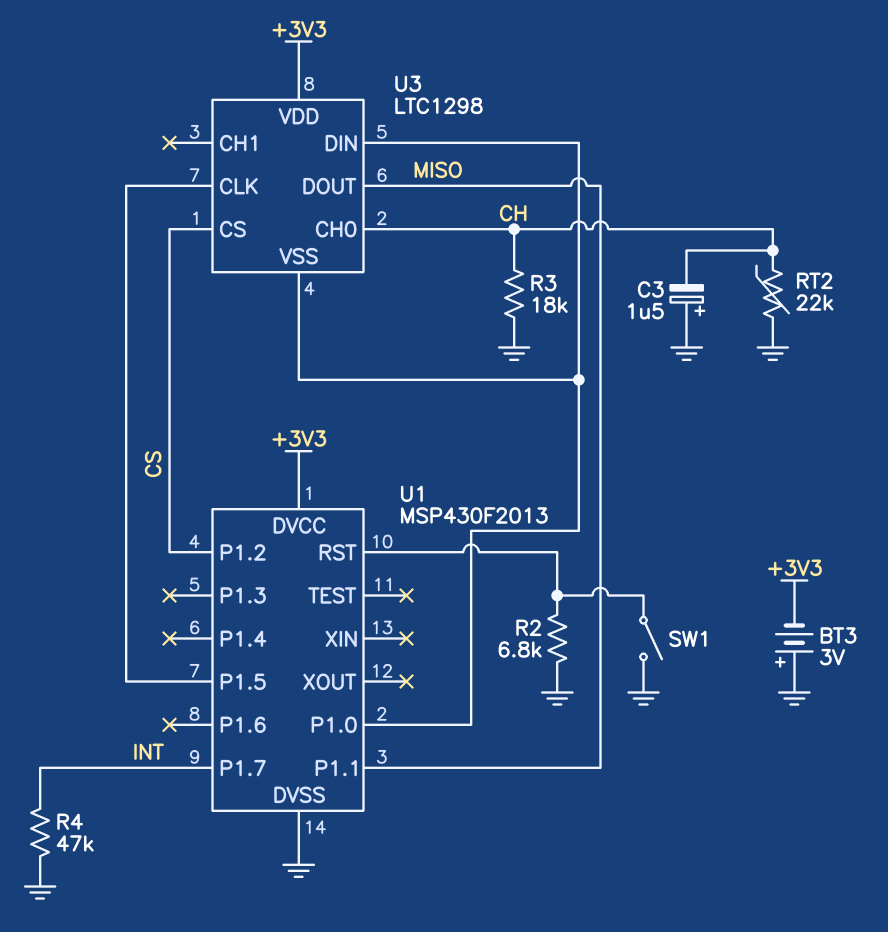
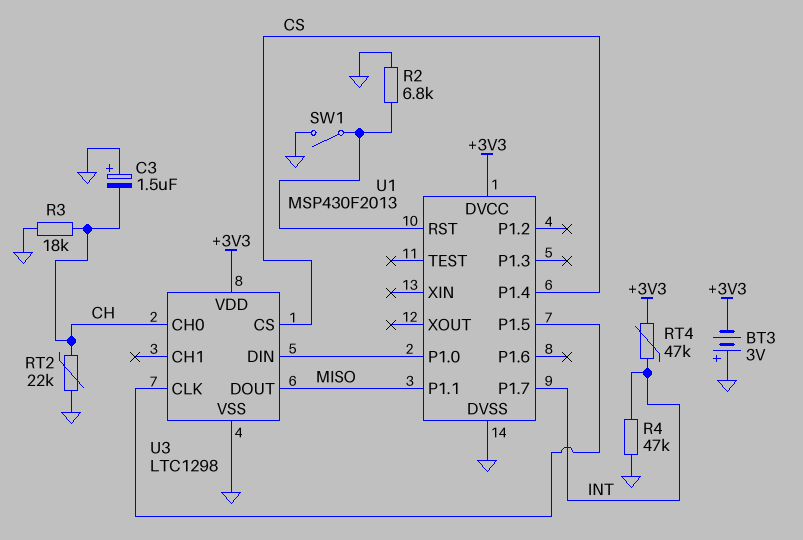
RT4: none -> 47k (+3V3, INT)
U1 pin P1.2: CS -> none
U1 pin P1.4: none -> CS
U3 pin VSS: U1/P1.0 -> GND

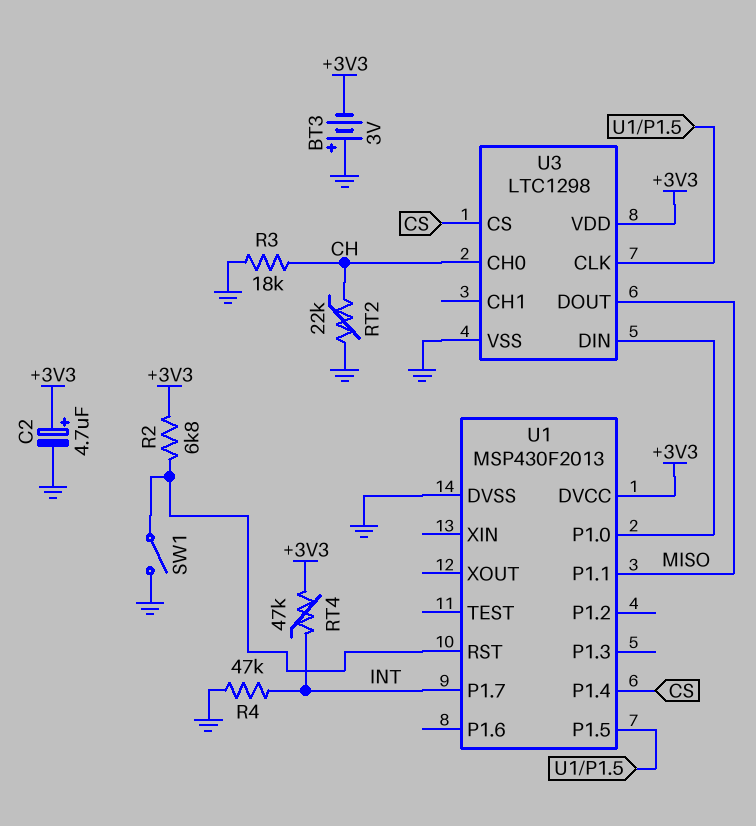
C2: none -> 4.7uF (plus +3V3, minus GND)
C3: 1.5uF (plus GND, minus CH) -> none
R2: 6.8k (GND, U1/RST) -> 6.8k (+3V3, U1/RST)

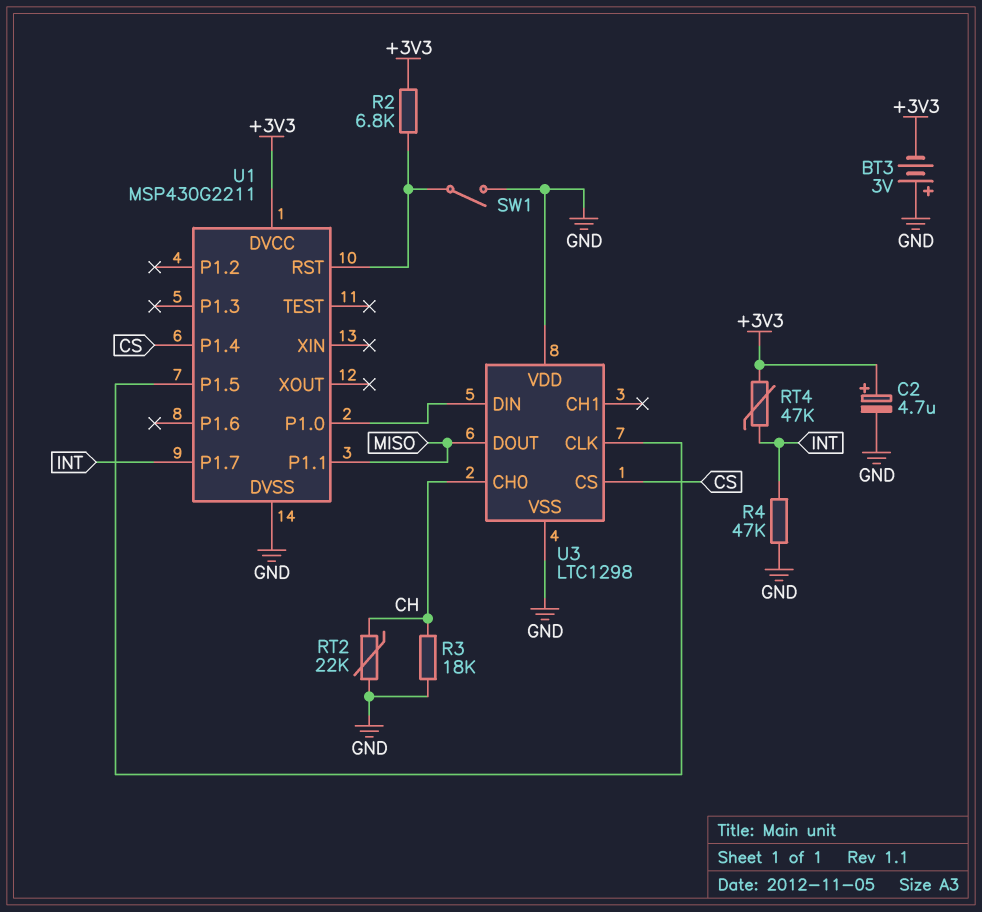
U1: MSP430F2013 -> MSP430G2211
U3 pin VDD: +3V3 -> GND

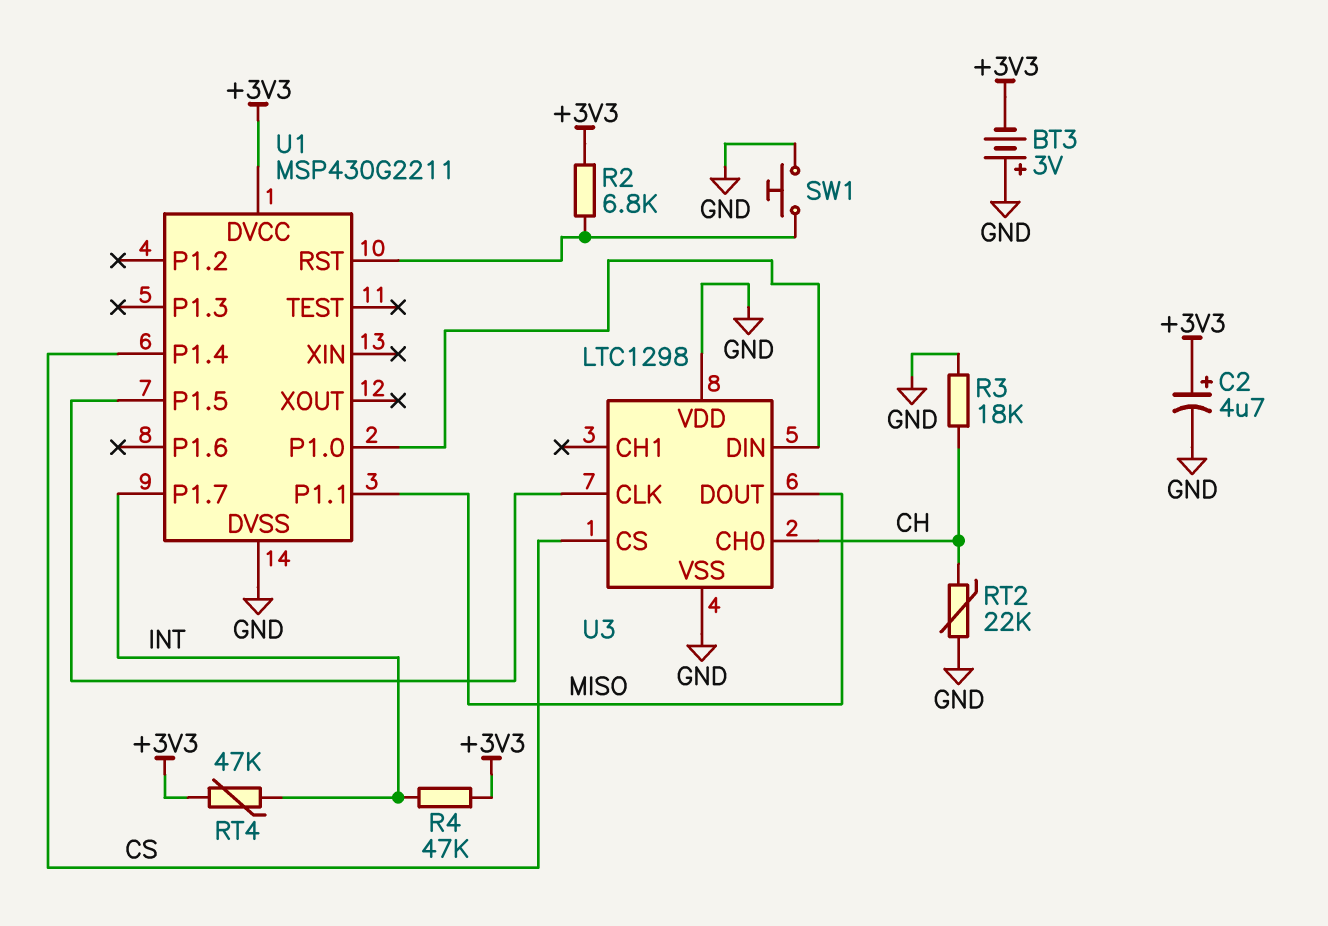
R4: 47k (GND, INT) -> 47k (+3V3, INT)
SW1: switch (GND, U1/RST) -> button (GND, U1/RST)

